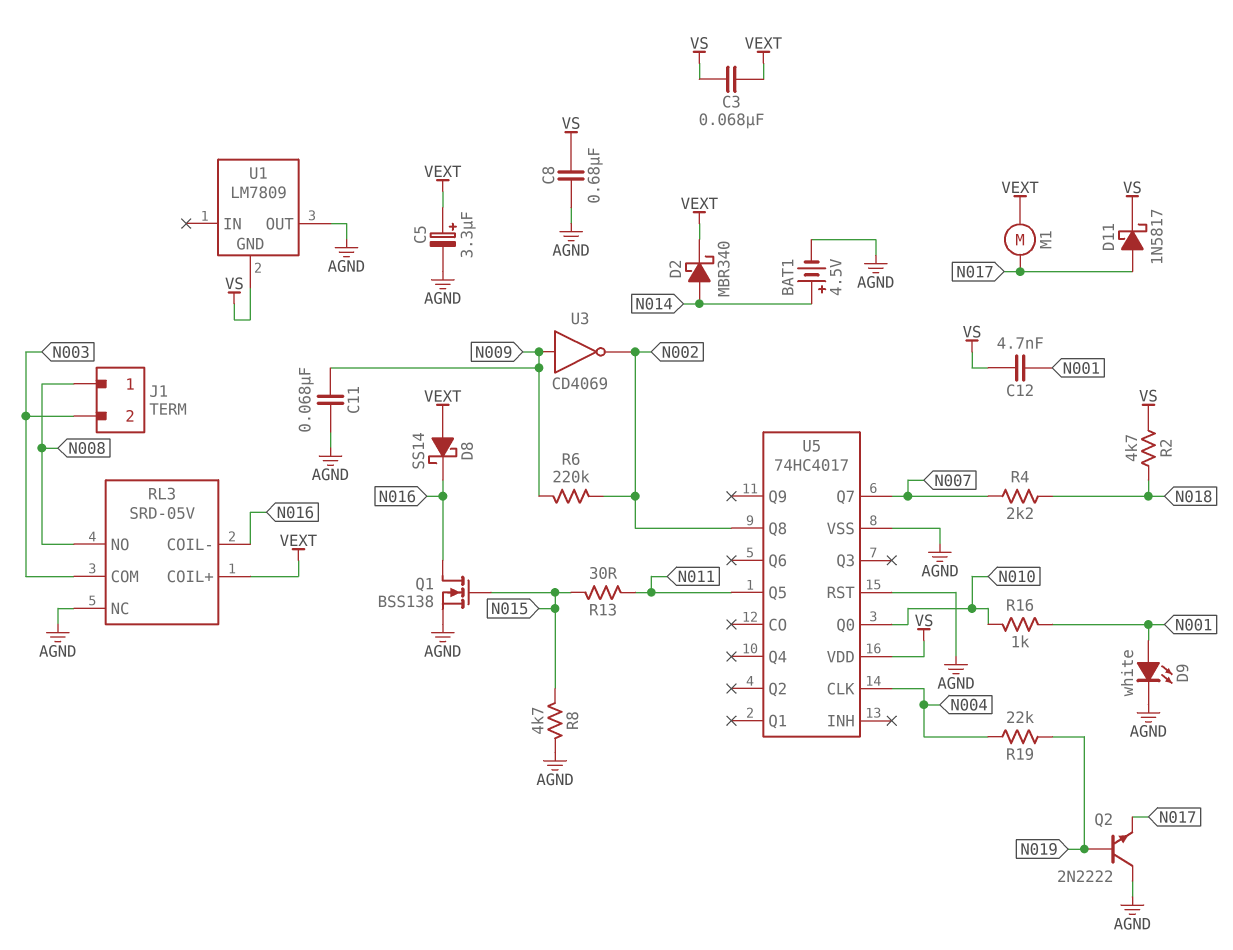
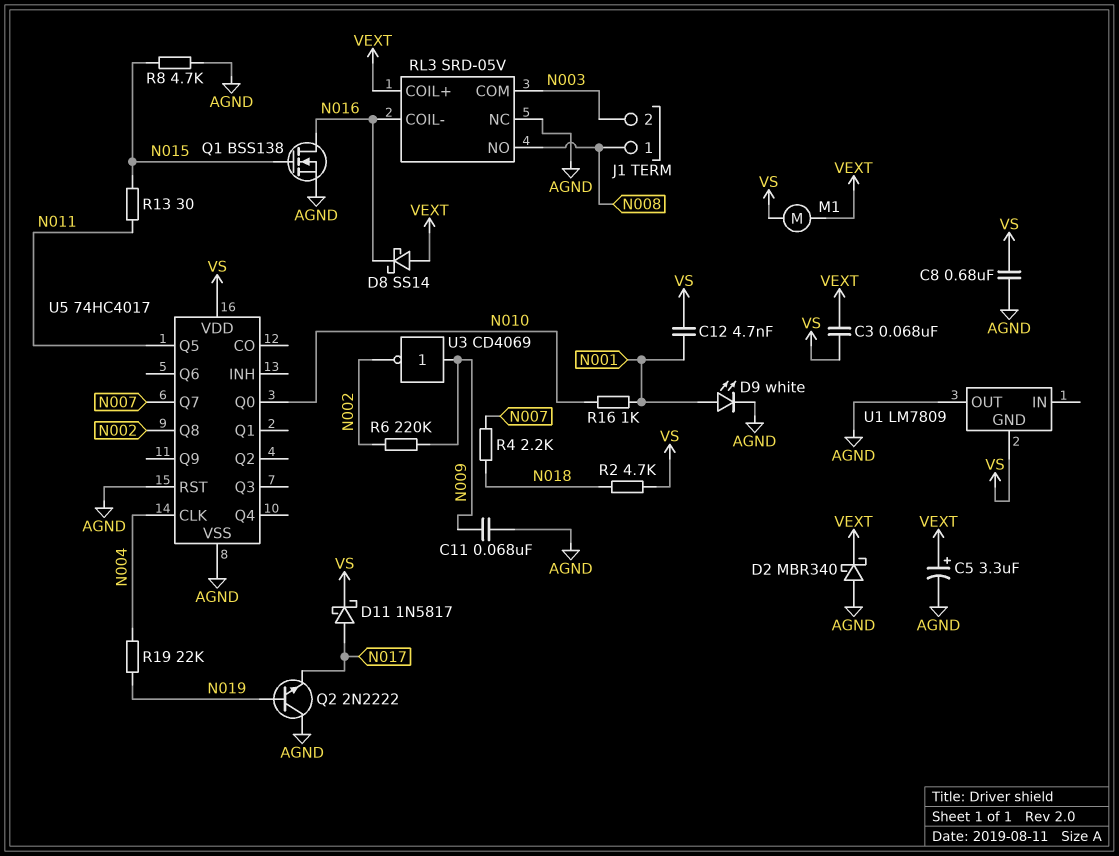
BAT1: 4.5V (plus N014, minus AGND) -> none
D2: schottky MBR340 (A N014, K VEXT) -> schottky MBR340 (A AGND, K VEXT)
M1: motor (N017, VEXT) -> motor (VEXT, VS)

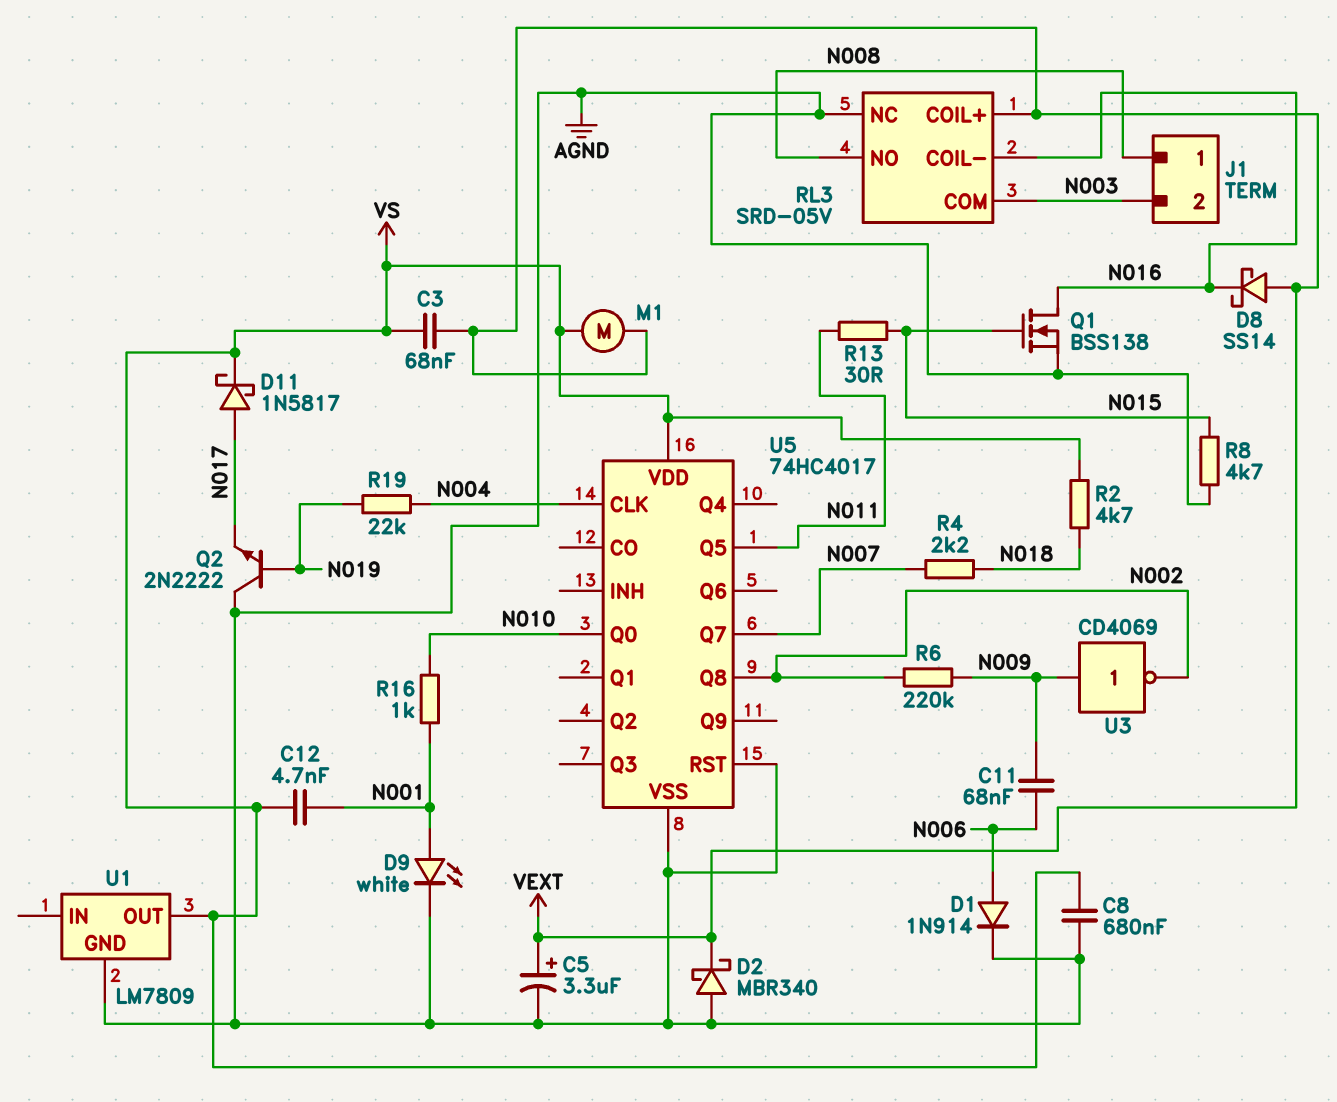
C11: 68nF (AGND, N009) -> 68nF (N006, N009)
D1: none -> diode 1N914 (A N006, K AGND)
U1 pin GND: VS -> AGND
U1 pin OUT: AGND -> VS

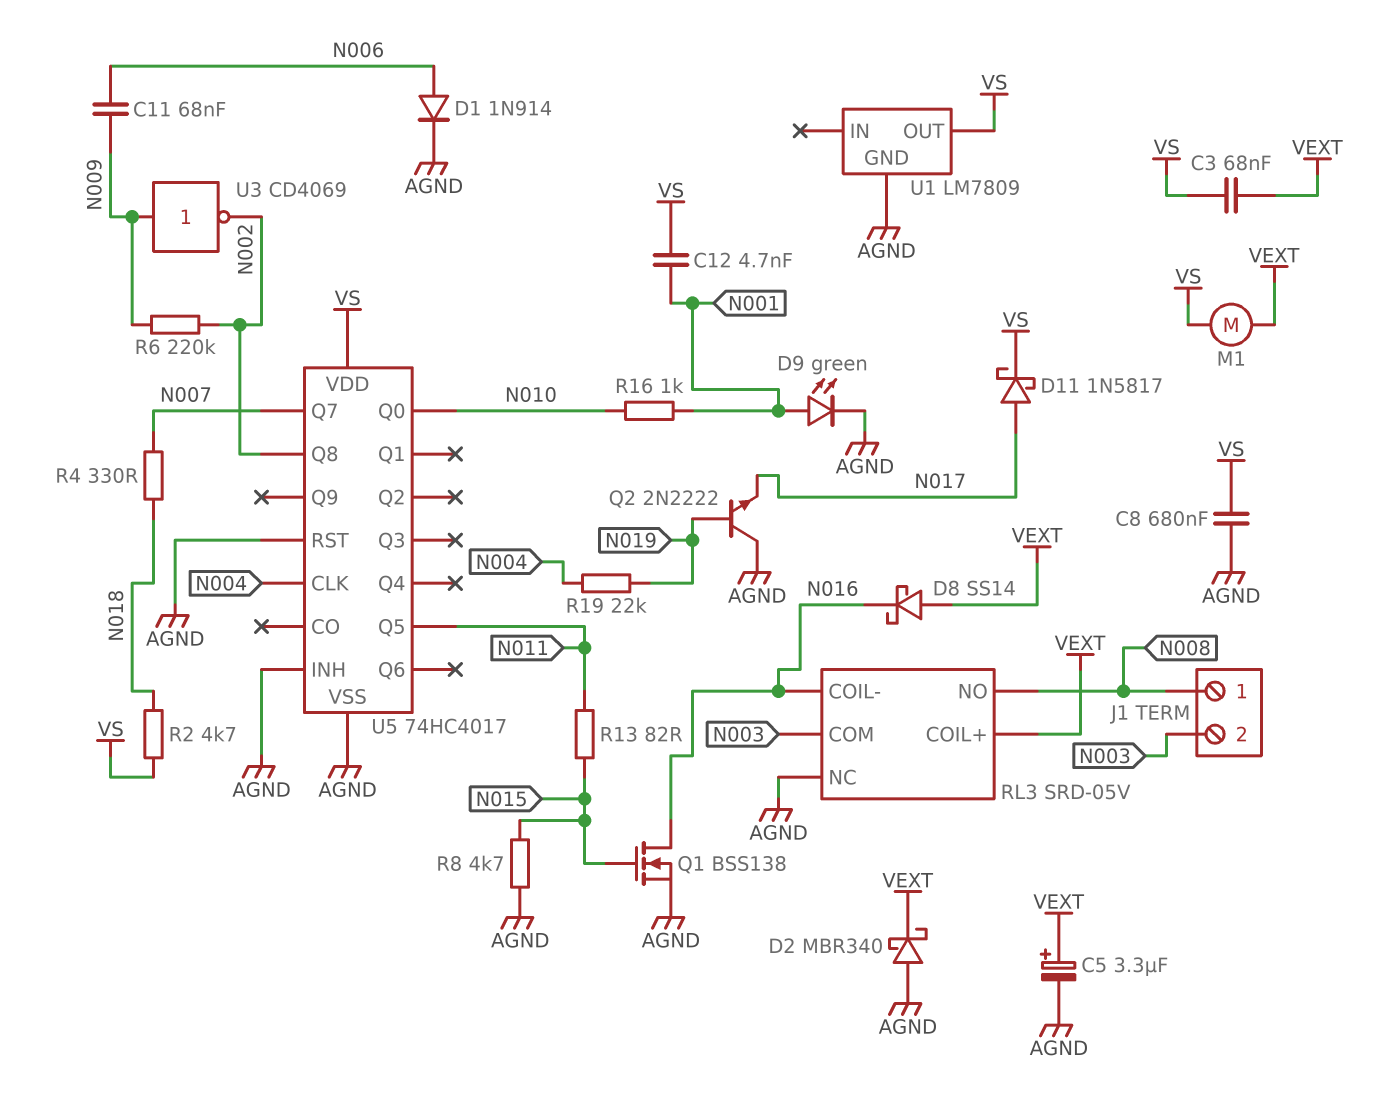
D9: LED white (A N001, K AGND) -> LED green (A N001, K AGND)
R4: 2.2k (N007, N018) -> 330 (N007, N018)
R13: 30 (N011, N015) -> 82 (N011, N015)
U5 pin INH: none -> AGND

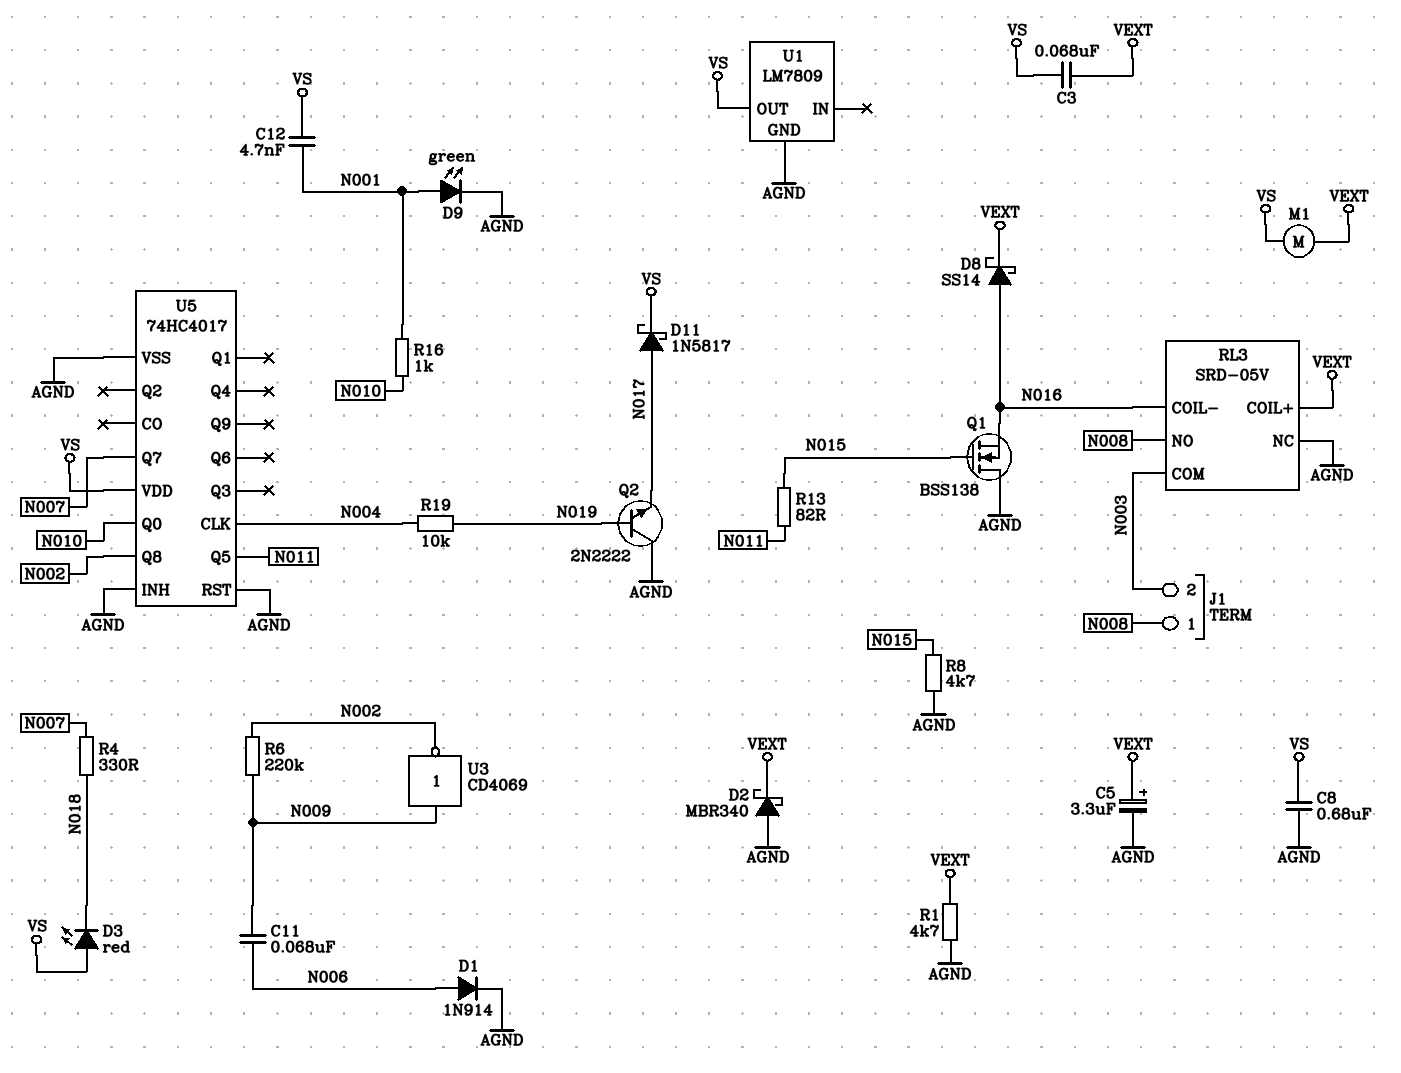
D3: none -> LED red (A VS, K N018)
D8: schottky SS14 (A VEXT, K N016) -> schottky SS14 (A N016, K VEXT)
Q1: NMOS BSS138 (G N015, D N016, S AGND) -> NMOS BSS138 (G N015, D AGND, S N016)
R1: none -> 4.7k (AGND, VEXT)
R2: 4.7k (N018, VS) -> none
R19: 22k (N004, N019) -> 10k (N004, N019)

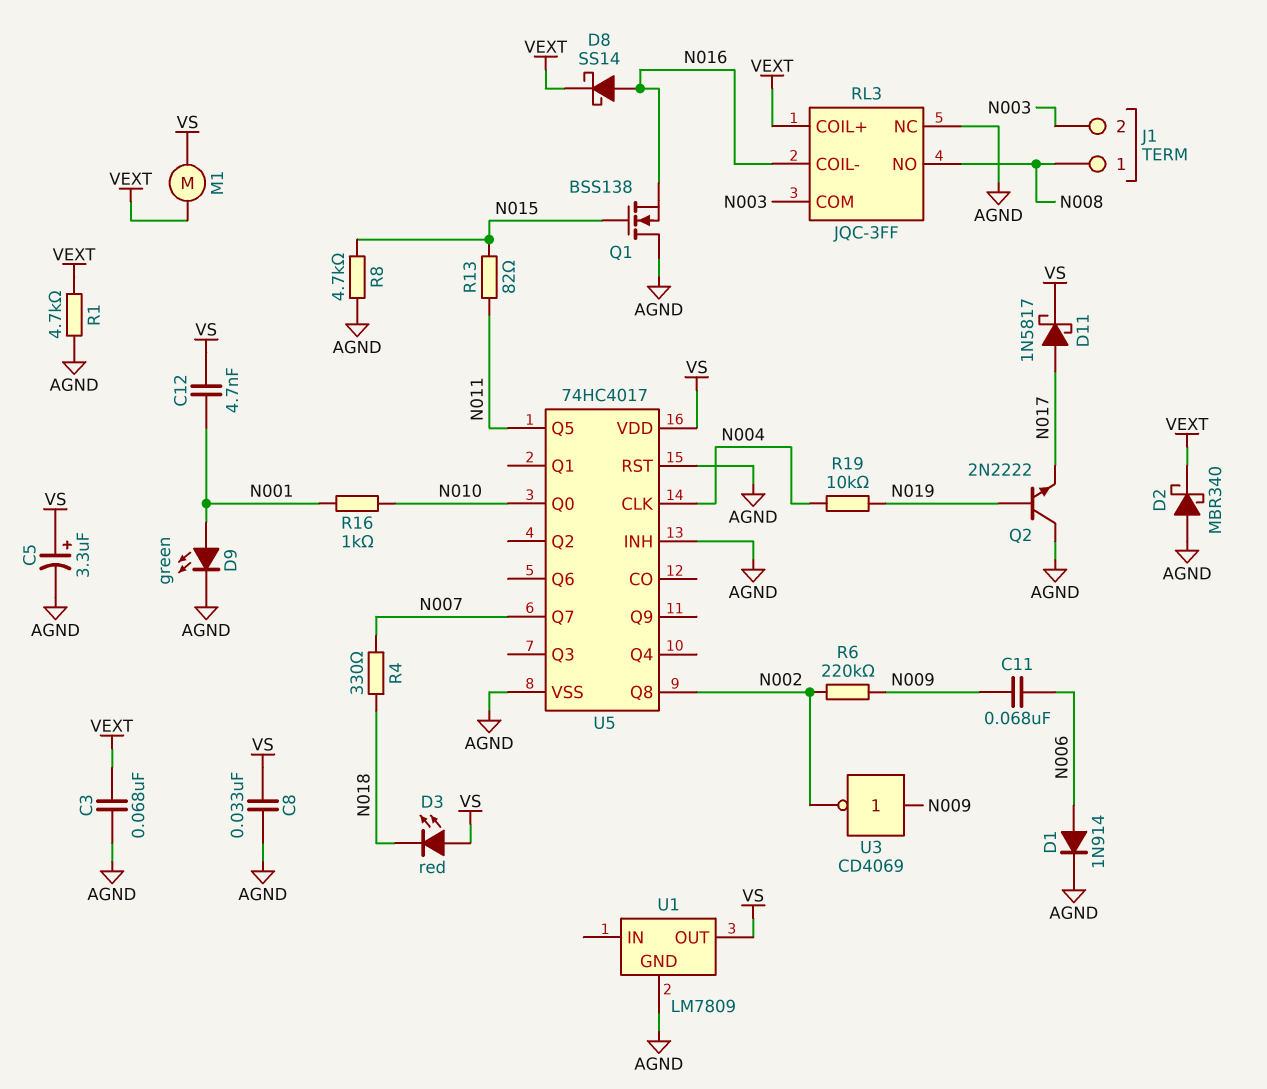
C3: 68nF (VEXT, VS) -> 68nF (AGND, VEXT)
C5: 3.3uF (plus VEXT, minus AGND) -> 3.3uF (plus VS, minus AGND)
C8: 680nF (AGND, VS) -> 33nF (AGND, VS)
RL3: SRD-05V -> JQC-3FF

